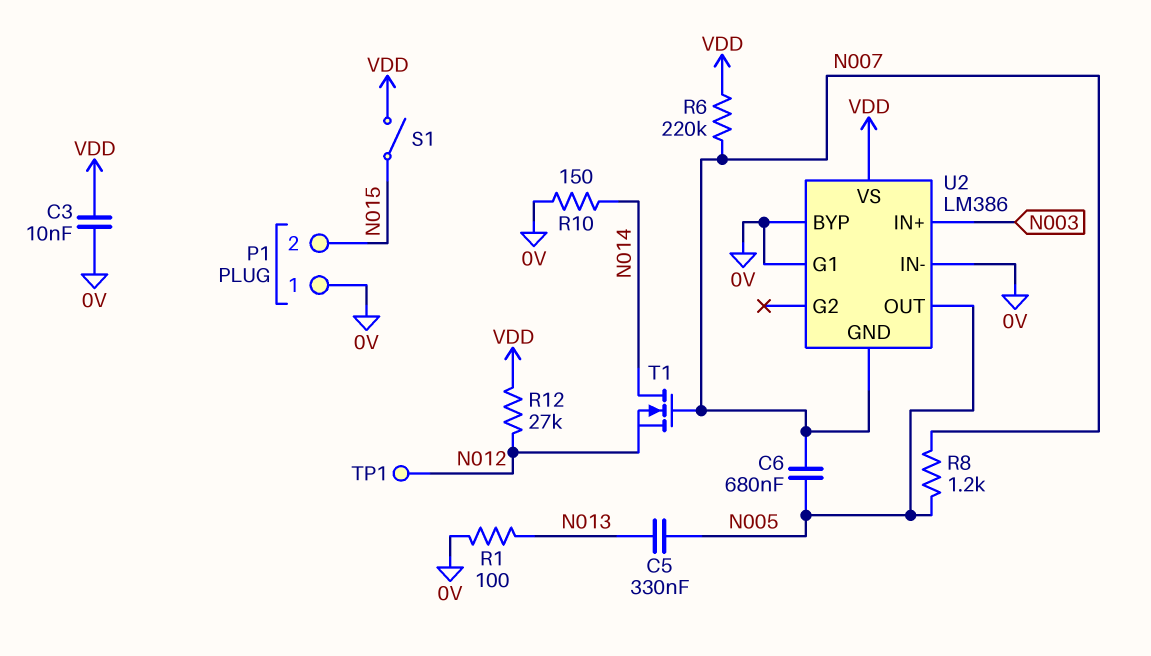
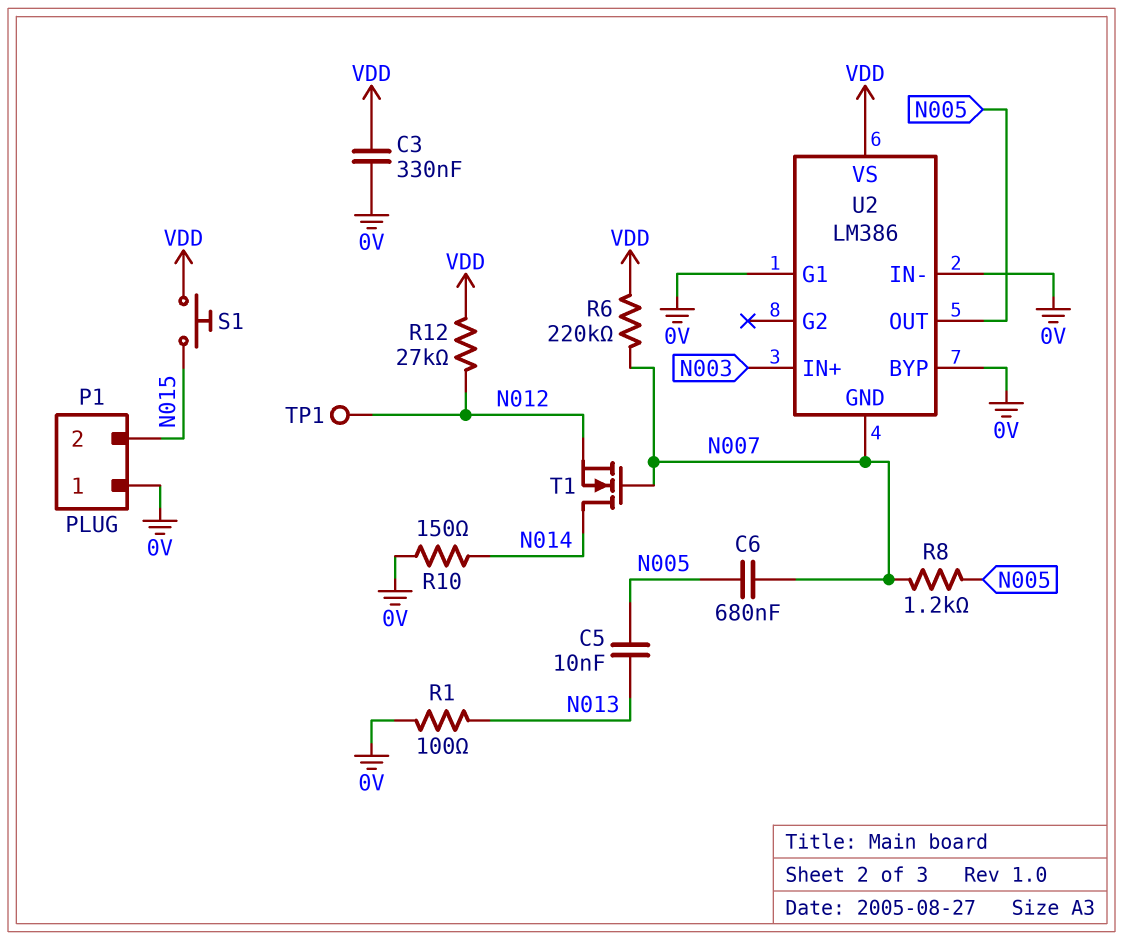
C3: 10nF (0V, VDD) -> 330nF (0V, VDD)
C5: 330nF (N005, N013) -> 10nF (N005, N013)
S1: switch (N015, VDD) -> button (N015, VDD)

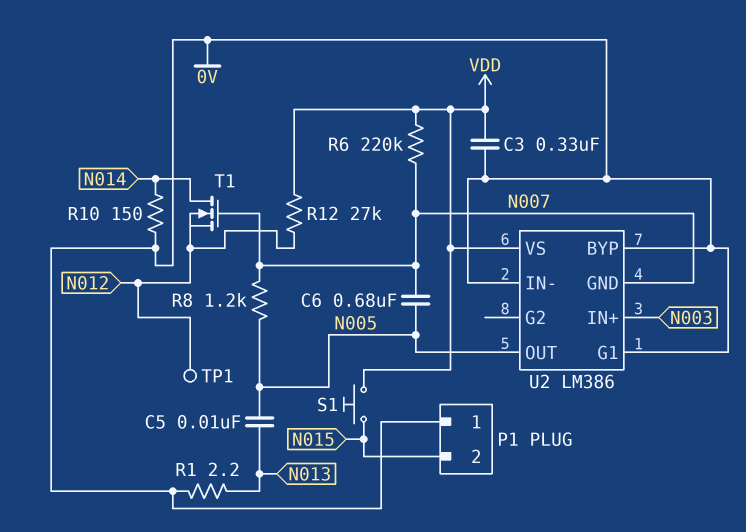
R1: 100 (0V, N013) -> 2.2 (0V, N013)

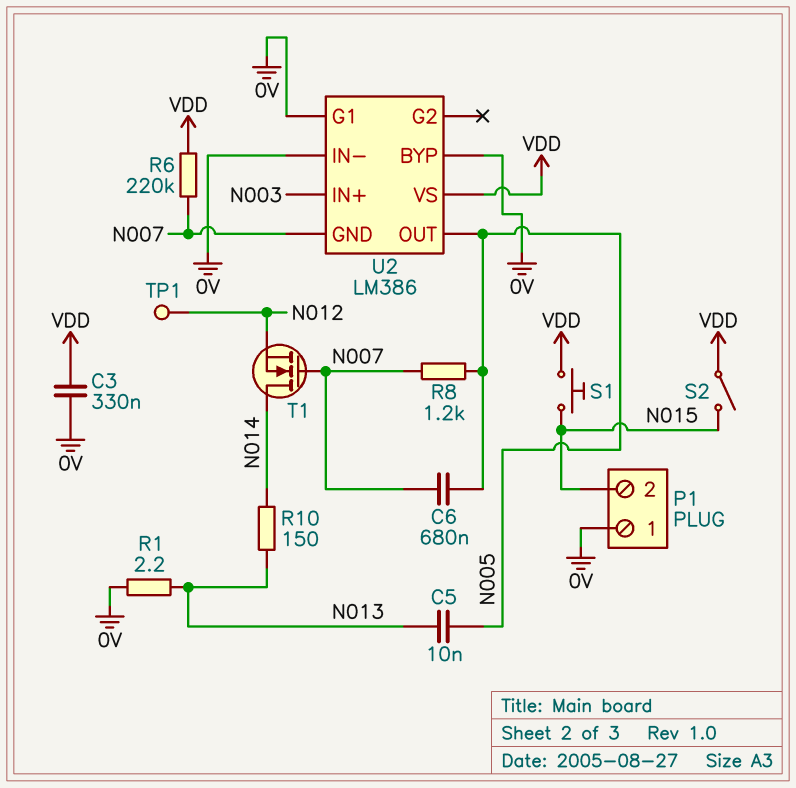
R10: 150 (0V, N014) -> 150 (N013, N014)
R12: 27k (N012, VDD) -> none
S2: none -> switch (N015, VDD)

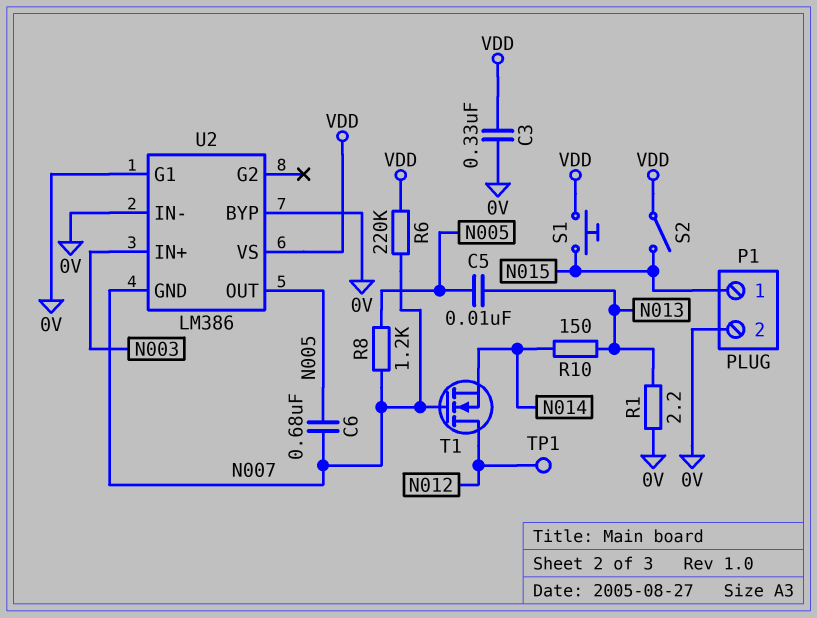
P1 pin 1: 0V -> N015
P1 pin 2: N015 -> 0V
T1: NMOS (G N007, D N014, S N012) -> NMOS (G N007, D N012, S N014)

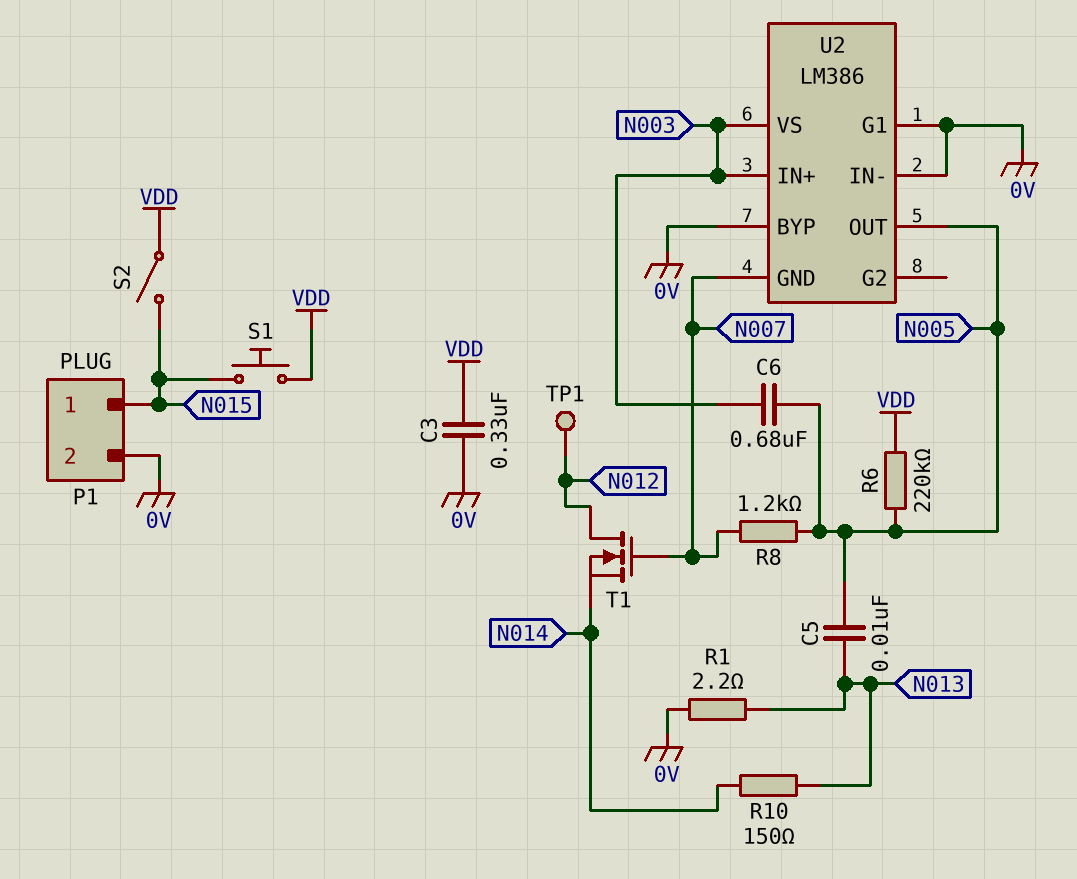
C6: 680nF (N005, N007) -> 680nF (N003, N005)
R6: 220k (N007, VDD) -> 220k (N005, VDD)
U2 pin VS: VDD -> N003

